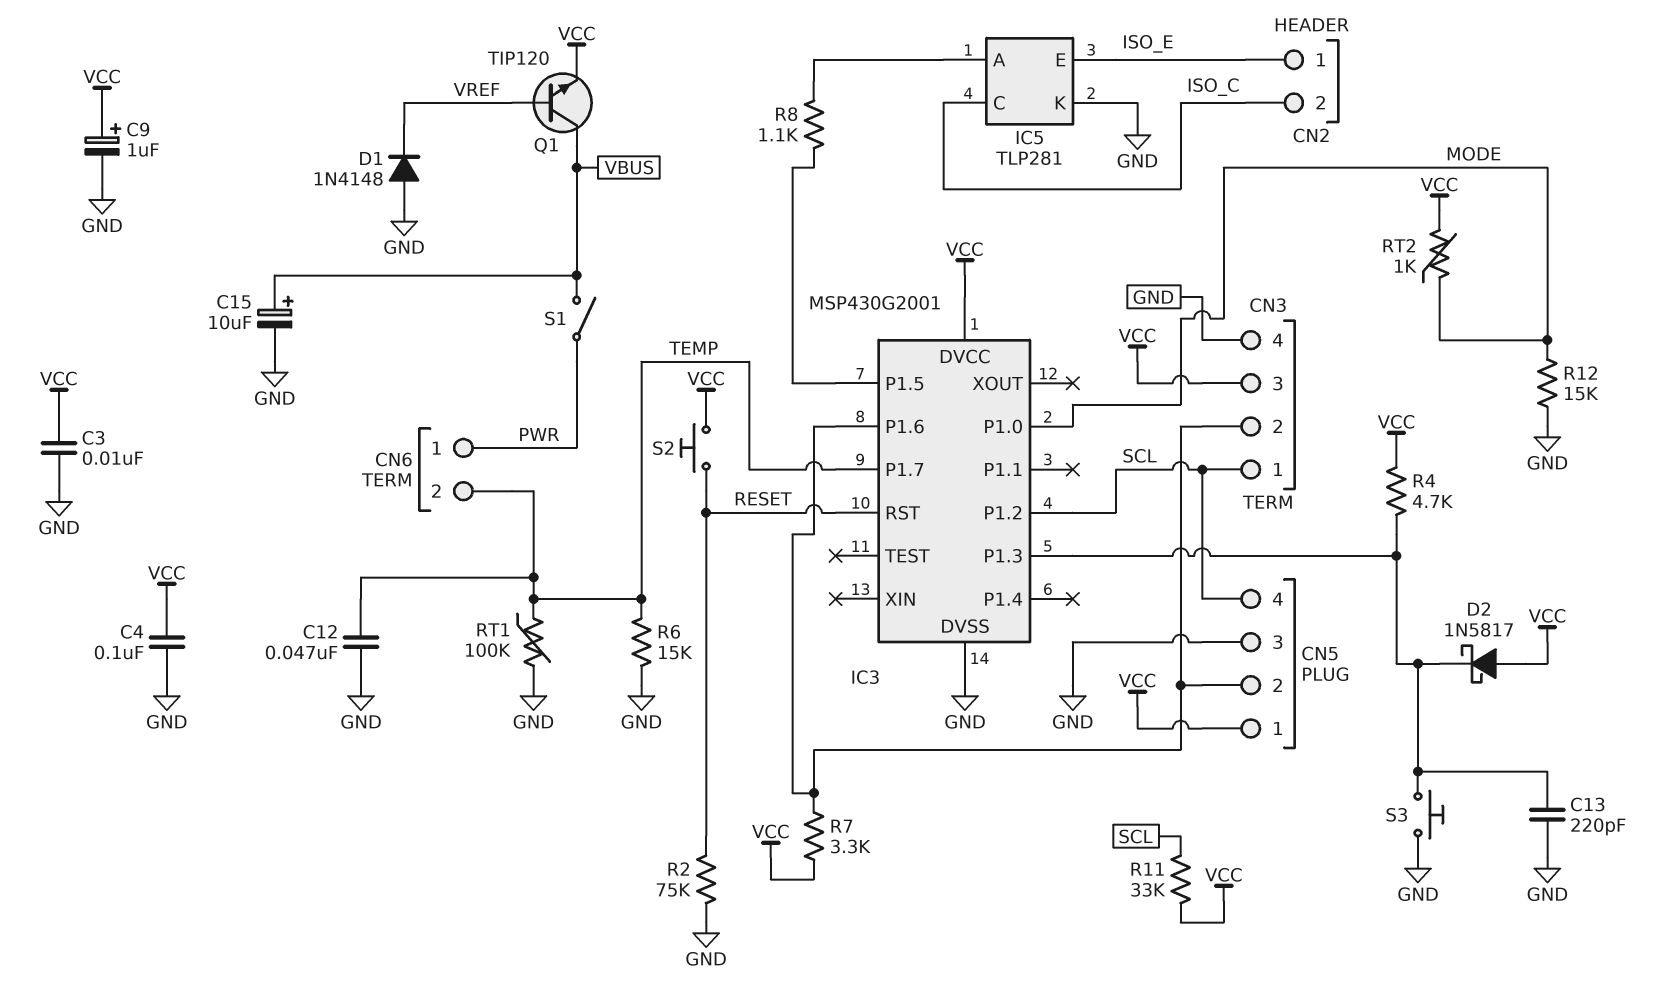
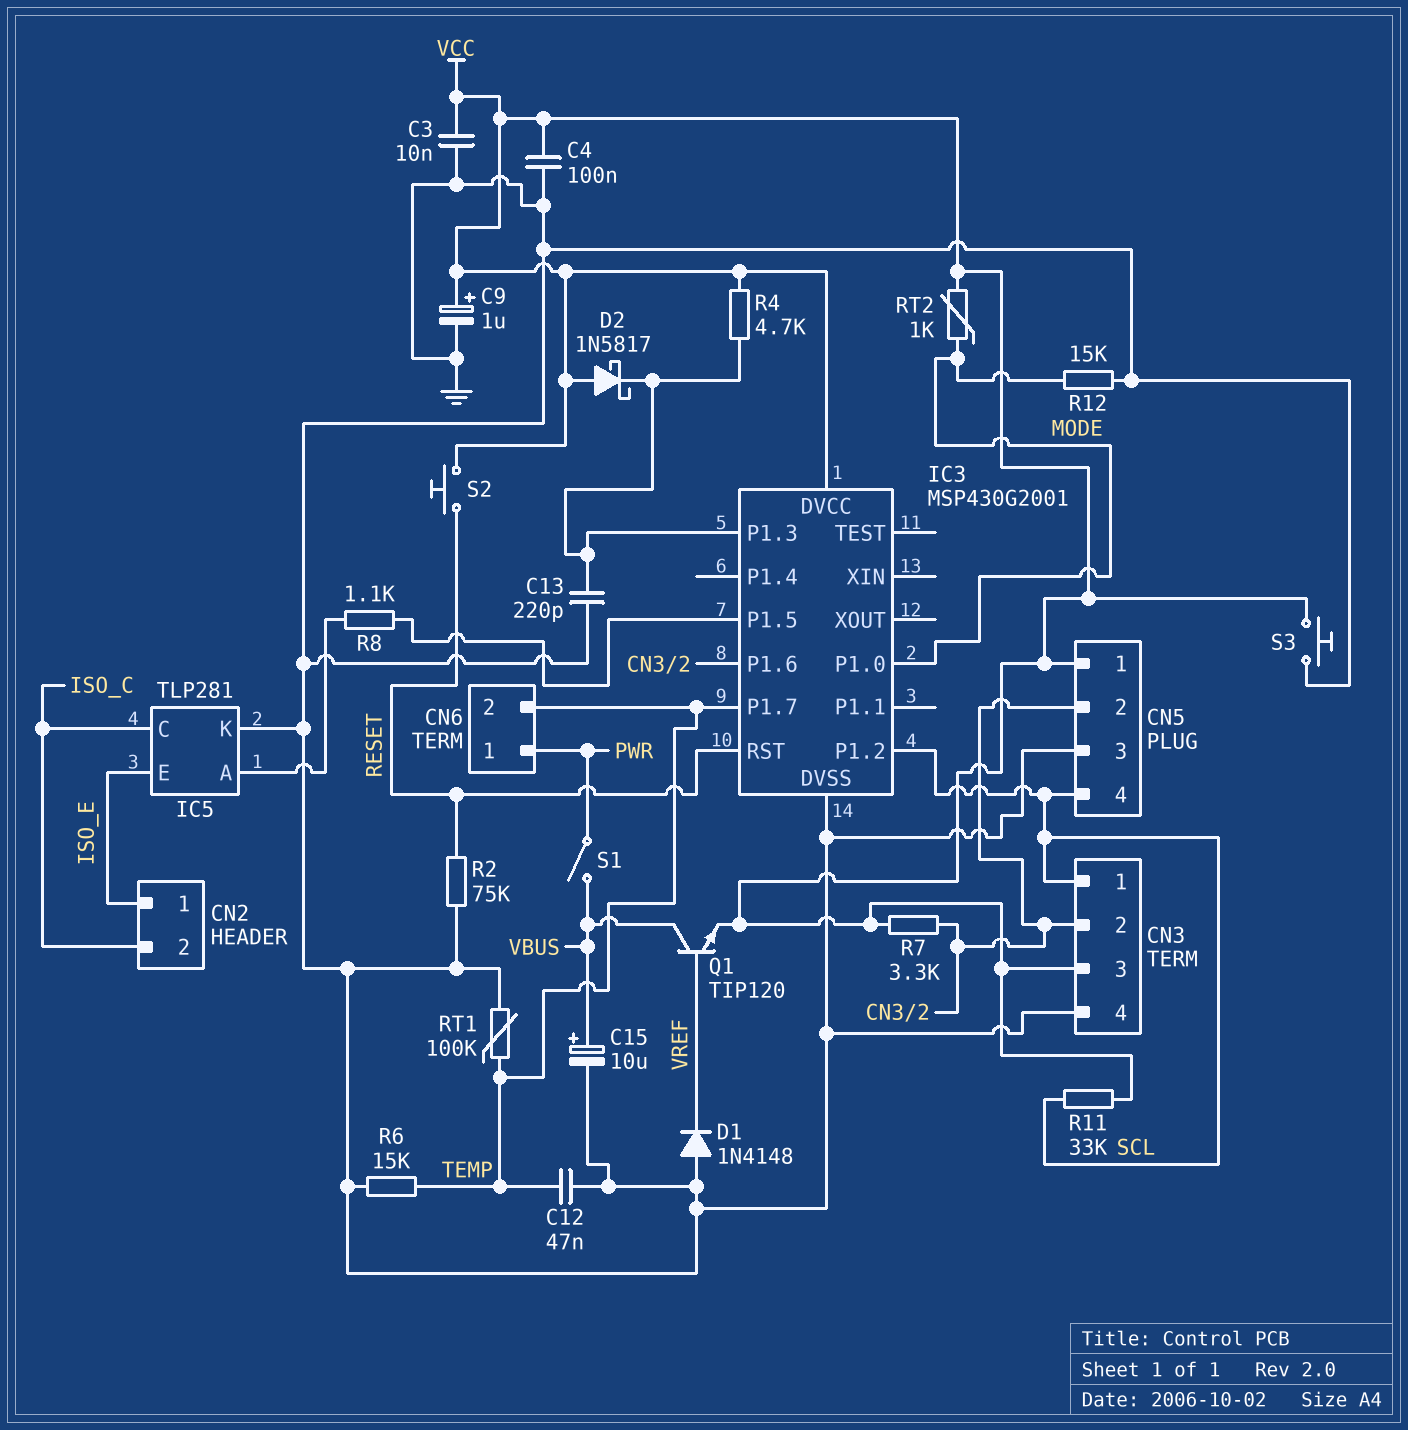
S3: button (GND, IC3/P1.3) -> button (GND, VCC)

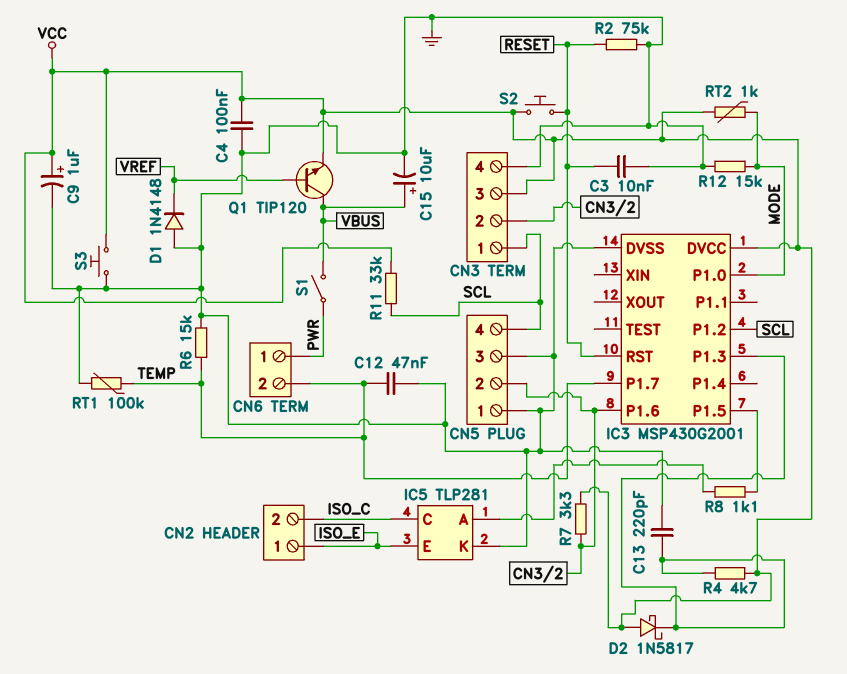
C3: 10nF (GND, VCC) -> 10nF (GND, RESET)
CN5 pin 1: VCC -> GND

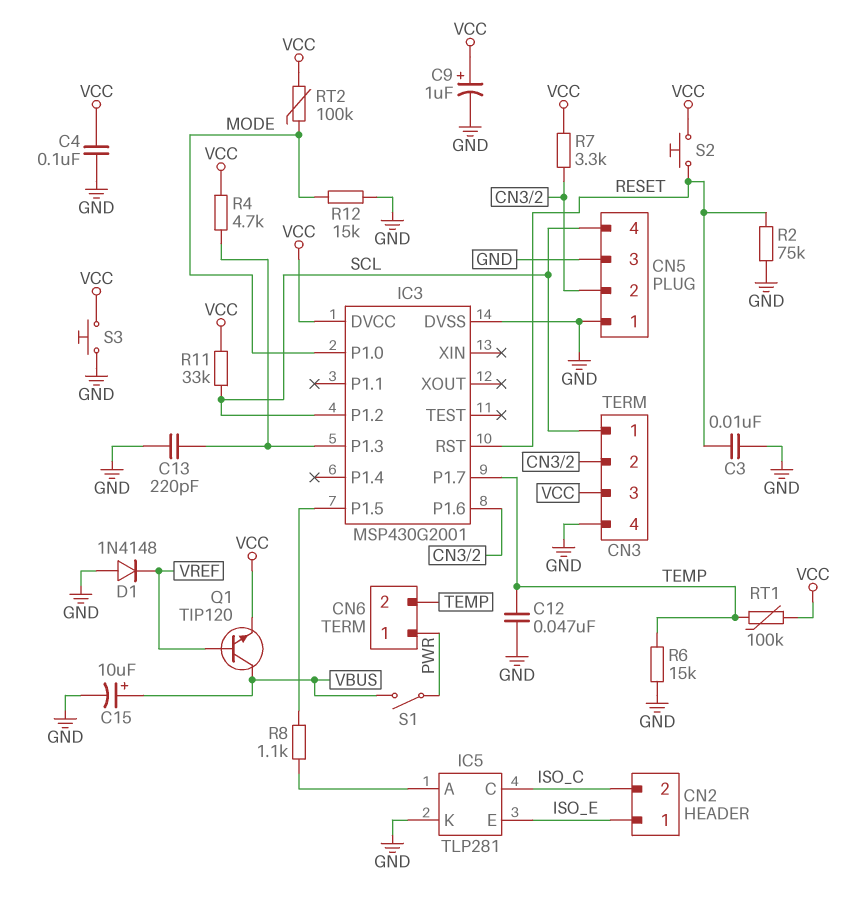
D2: schottky 1N5817 (A VCC, K IC3/P1.3) -> none
RT1: 100k (GND, TEMP) -> 100k (TEMP, VCC)
RT2: 1k (MODE, VCC) -> 100k (MODE, VCC)

